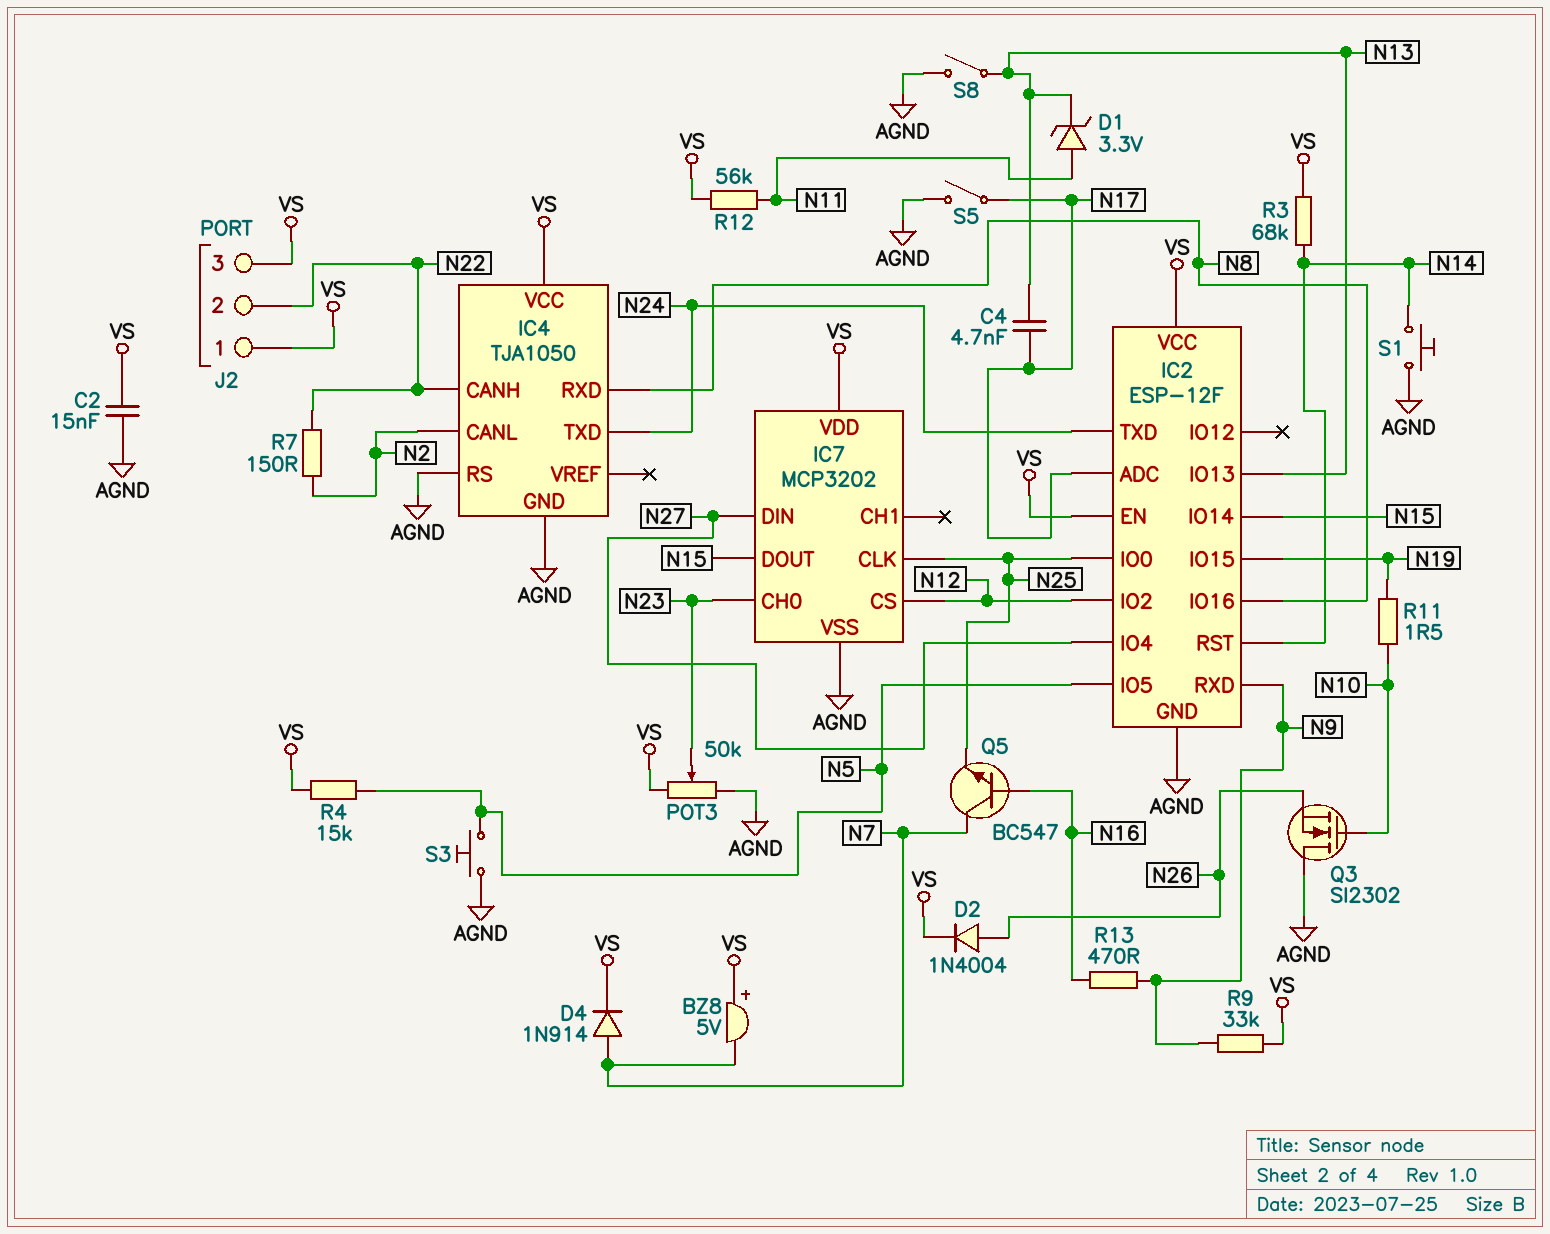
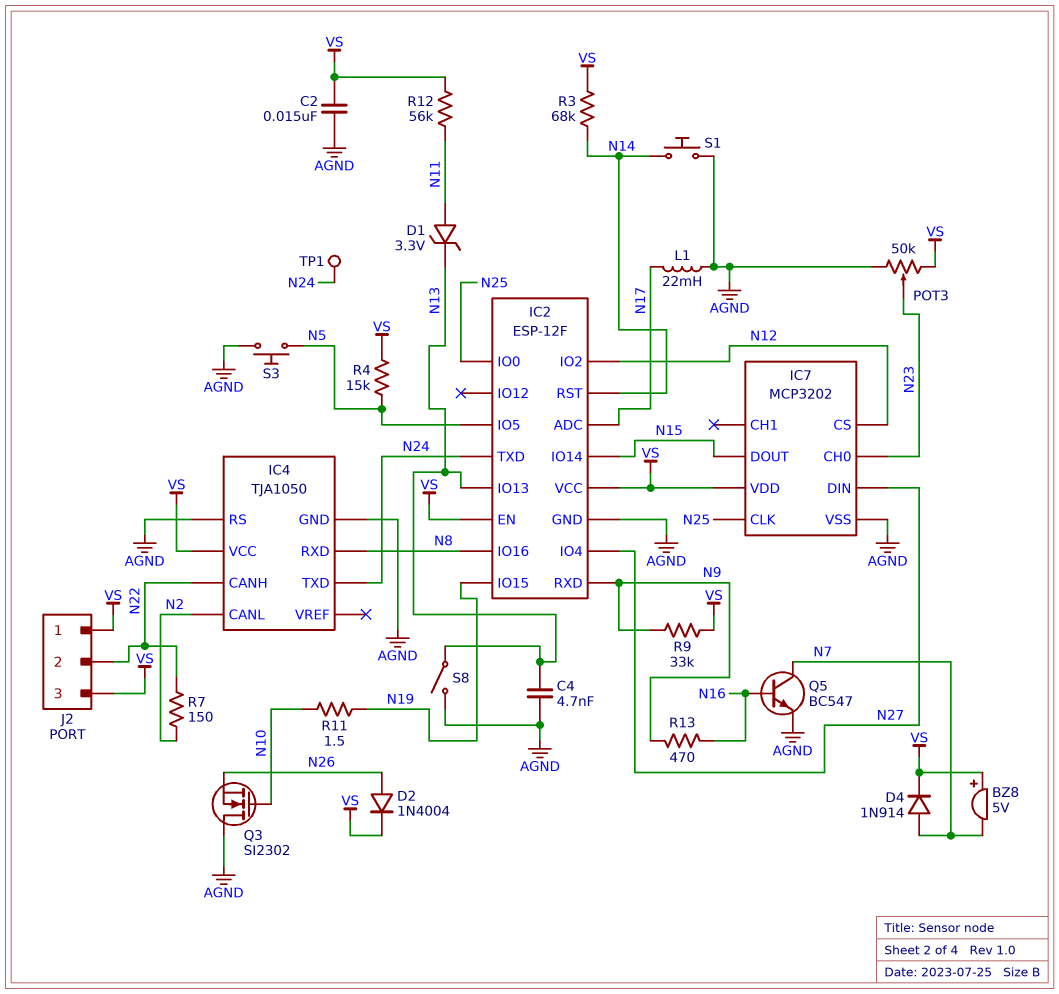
C4: 4.7nF (N13, N17) -> 4.7nF (AGND, N13)
L1: none -> 22mH (AGND, N17)
Q5: NPN BC547 (B N16, C N7, E N25) -> NPN BC547 (B N16, C N7, E AGND)
S5: switch (AGND, N17) -> none
TP1: none -> test point (N24)

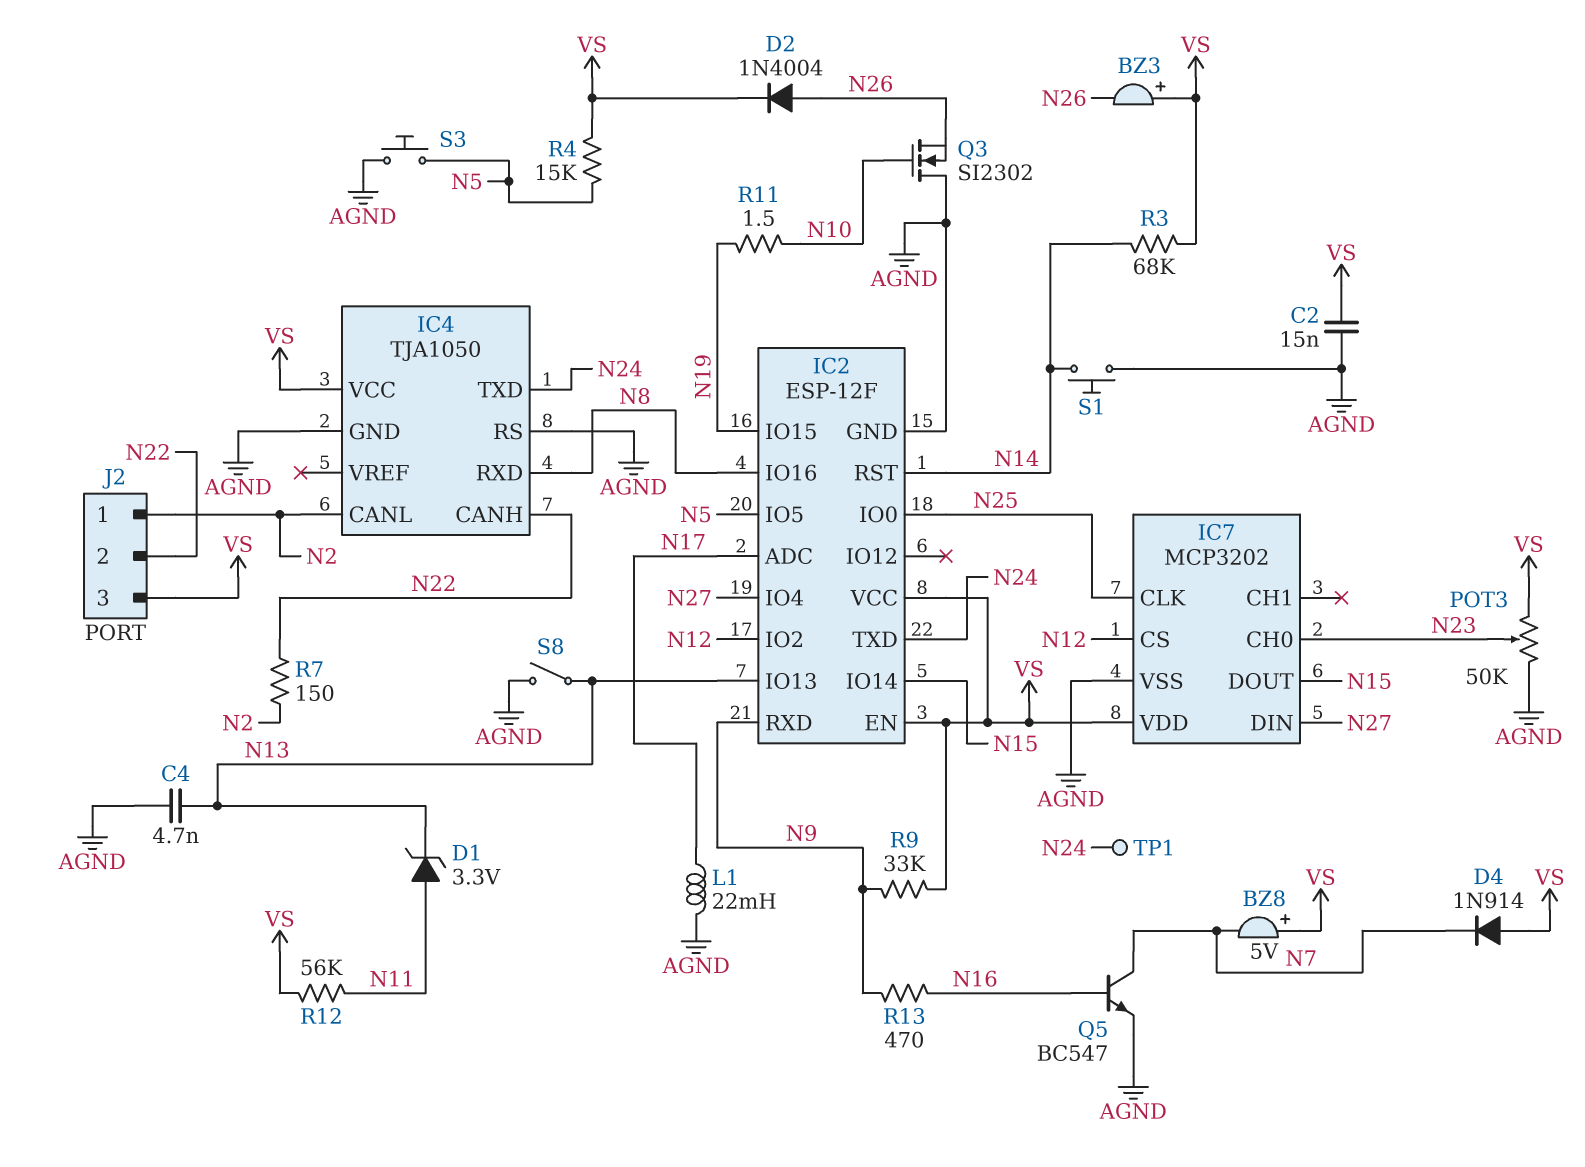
BZ3: none -> buzzer (plus VS, minus N26)
D4: diode 1N914 (A N7, K VS) -> diode 1N914 (A VS, K N7)
J2 pin 1: VS -> N2

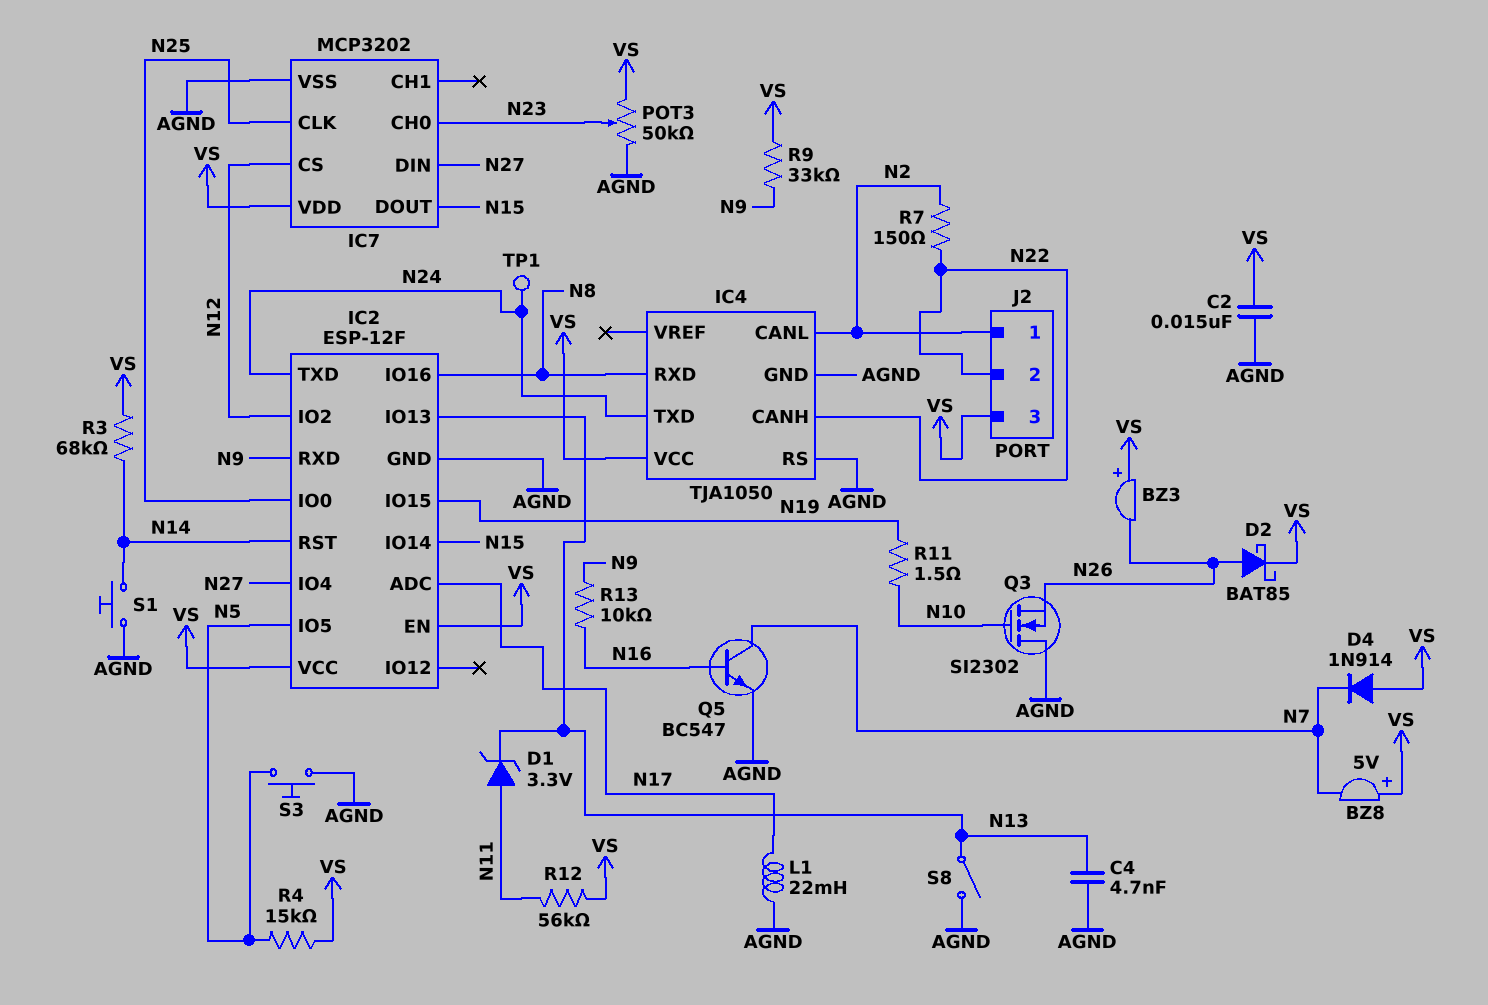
D2: diode 1N4004 (A N26, K VS) -> schottky BAT85 (A N26, K VS)
R13: 470 (N9, N16) -> 10k (N9, N16)

